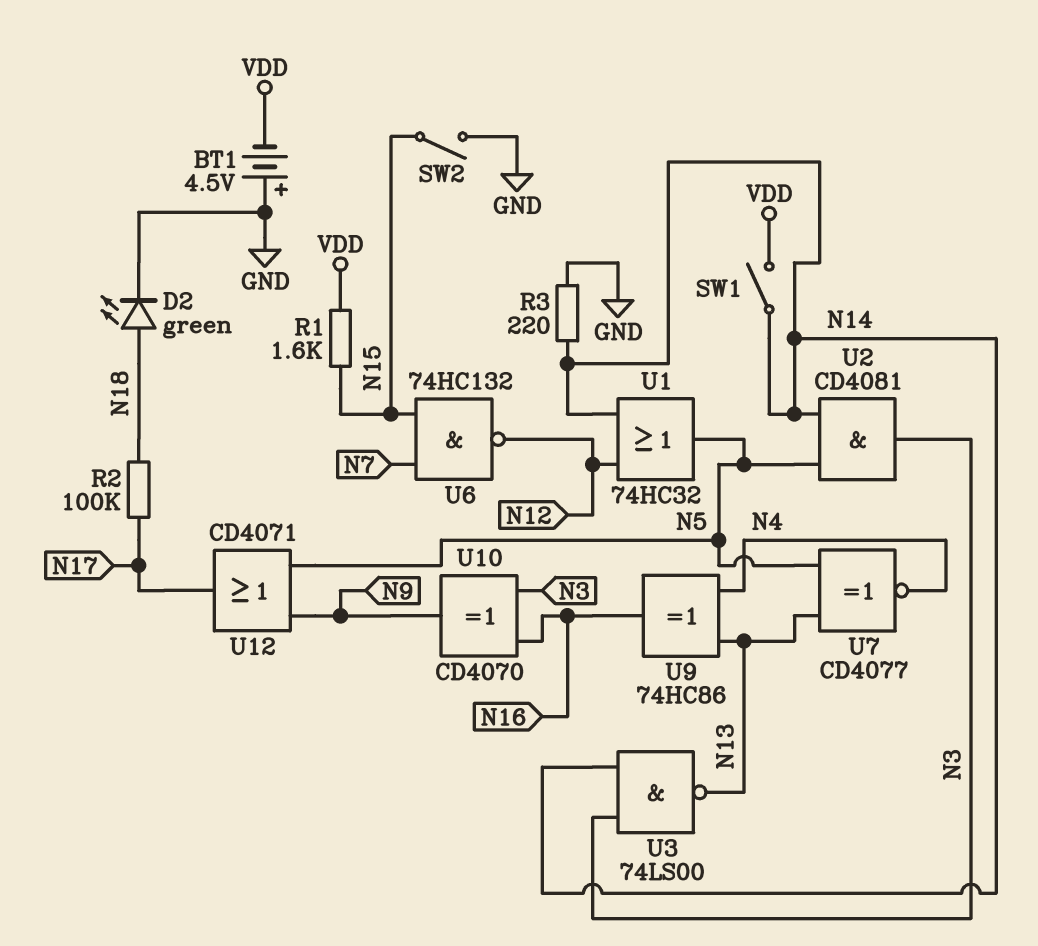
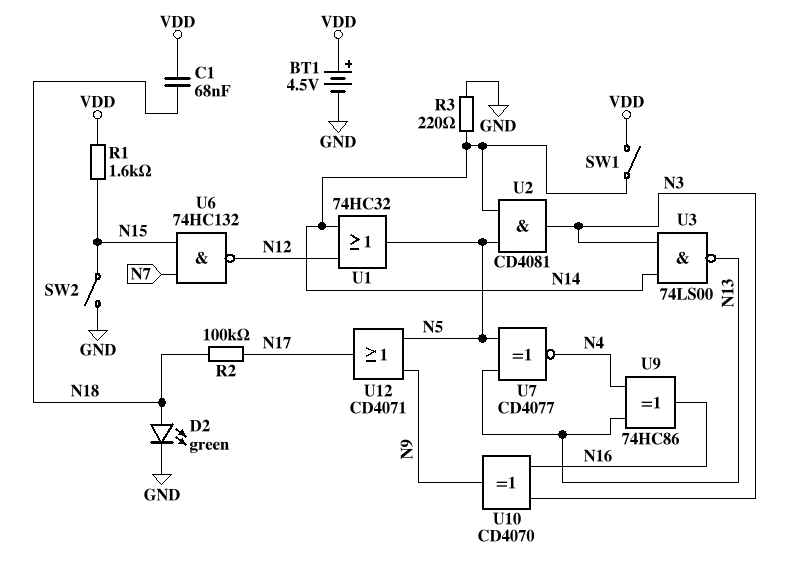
BT1: 4.5V (plus GND, minus VDD) -> 4.5V (plus VDD, minus GND)
C1: none -> 68nF (N18, VDD)

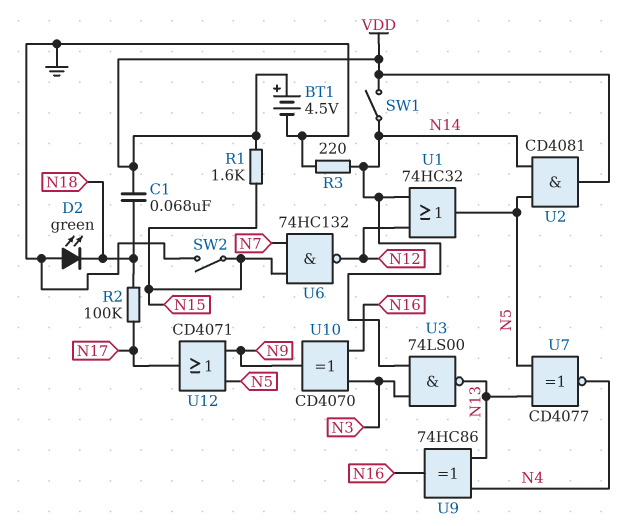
D2: LED green (A N18, K GND) -> LED green (A GND, K N18)
U2: AND CD4081 (in N5, in N14, out N3) -> AND CD4081 (in N5, in N14, out VDD)

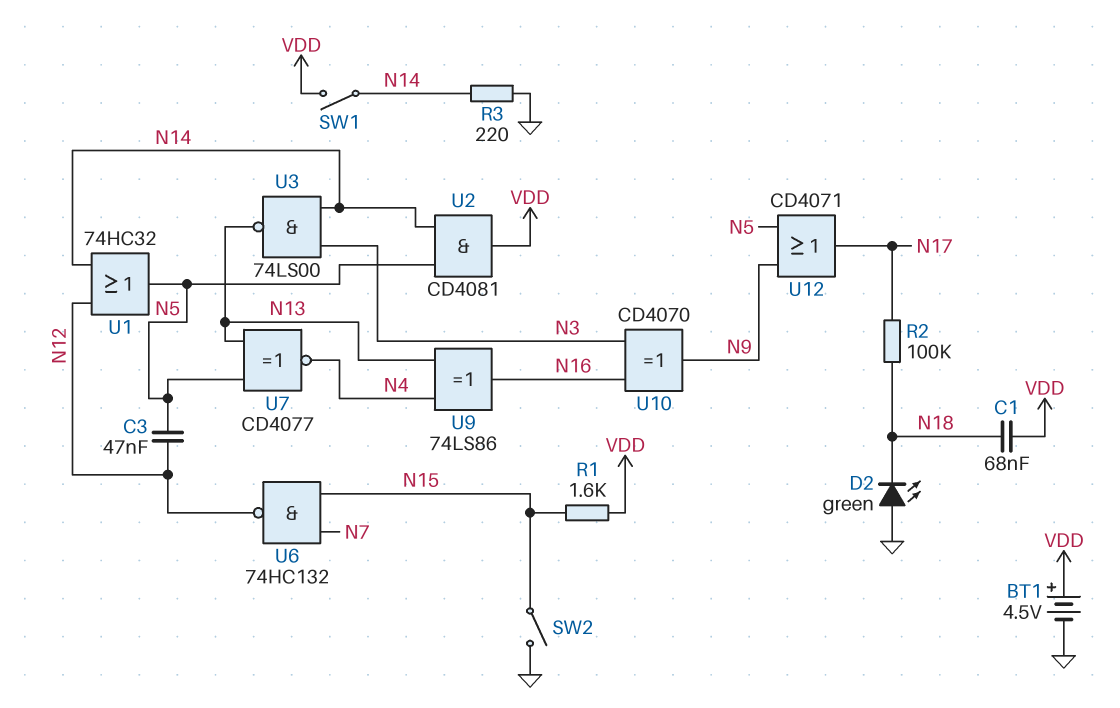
C3: none -> 47nF (N5, N12)
U9: XOR 74HC86 (in N4, in N13, out N16) -> XOR 74LS86 (in N4, in N13, out N16)

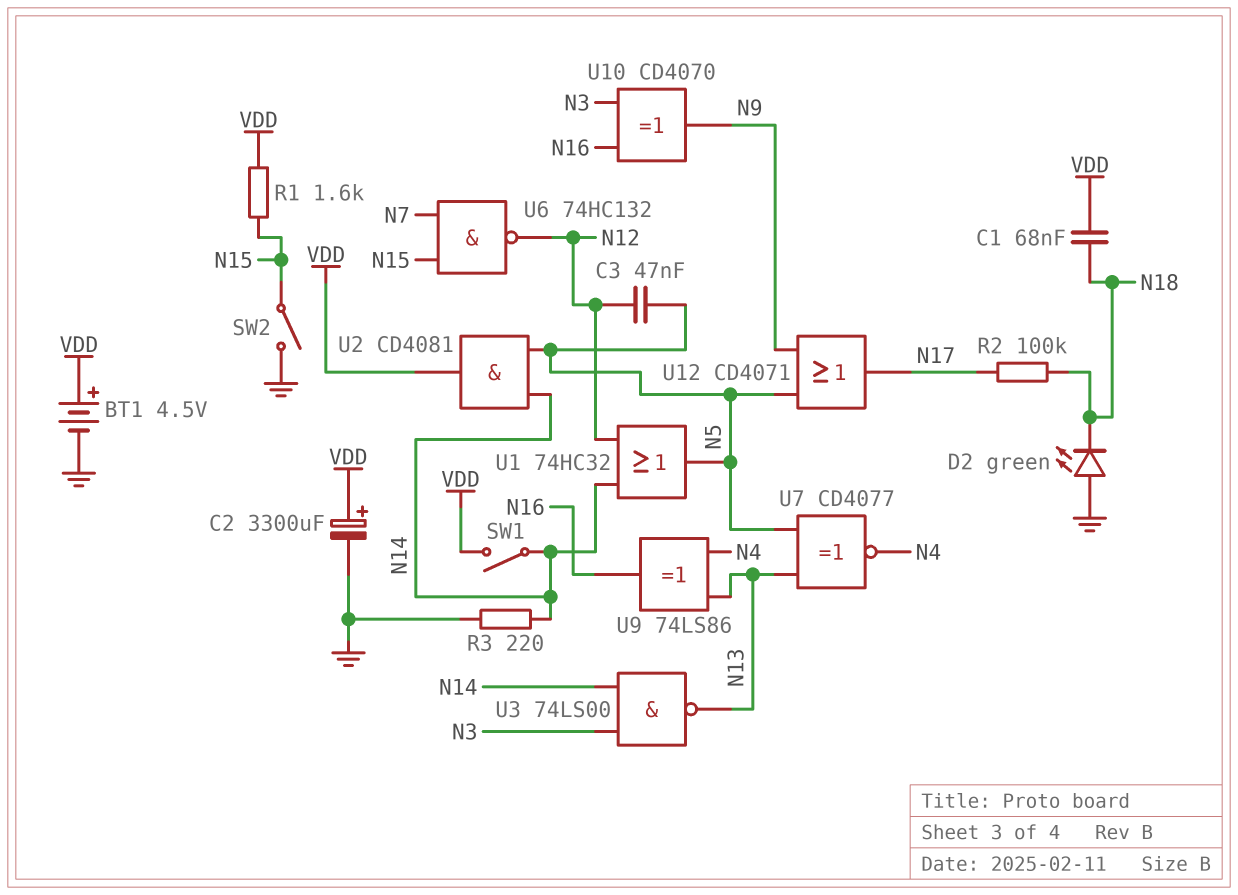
C2: none -> 3300uF (plus VDD, minus GND)

